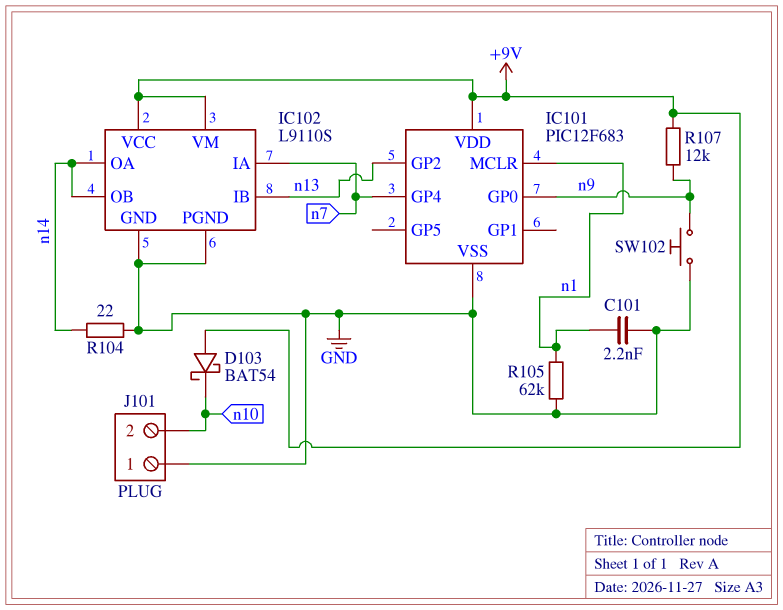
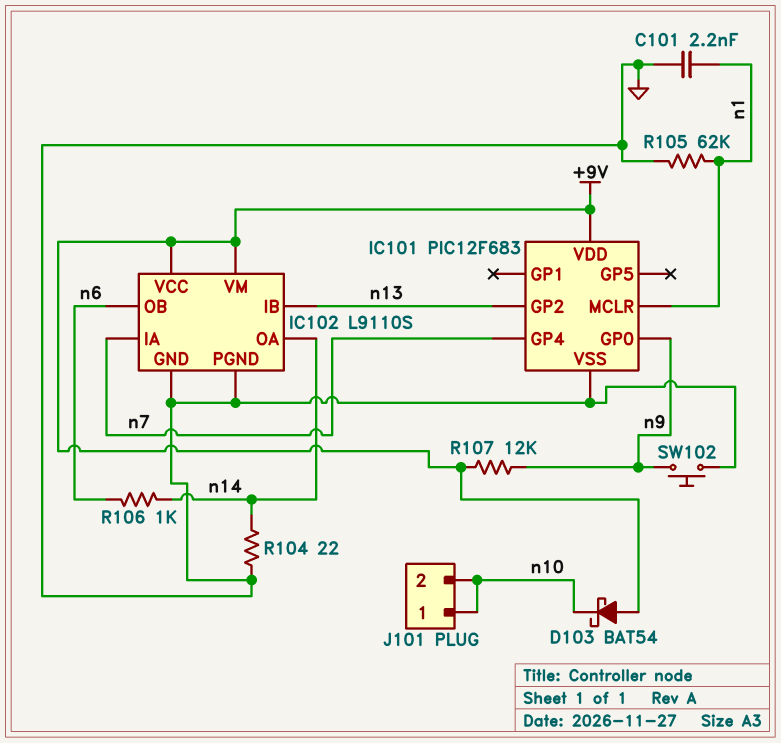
IC102 pin OB: n14 -> n6
J101 pin 1: GND -> n10
R106: none -> 1k (n6, n14)

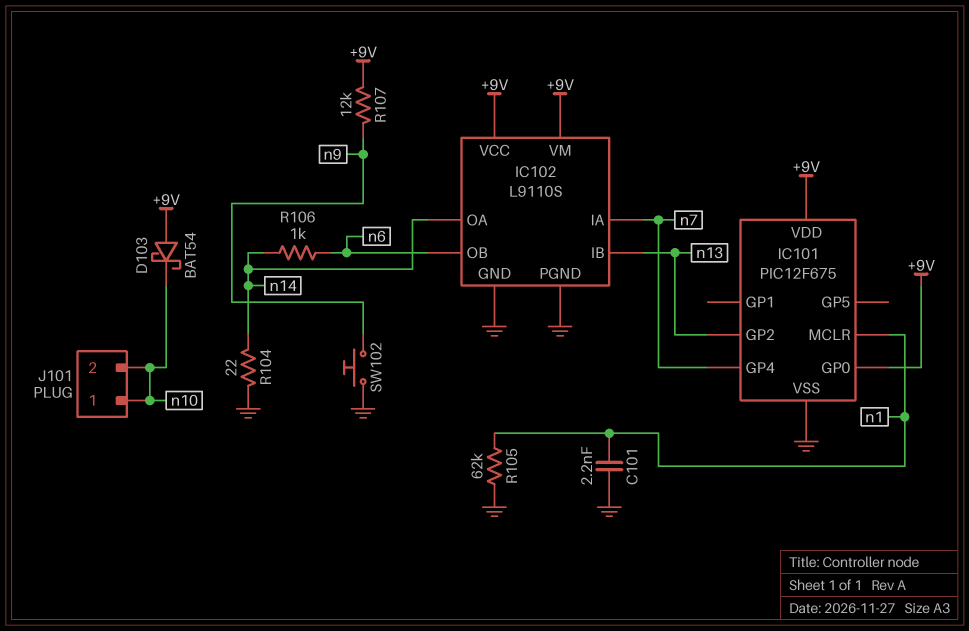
IC101: PIC12F683 -> PIC12F675
IC101 pin GP0: n9 -> +9V

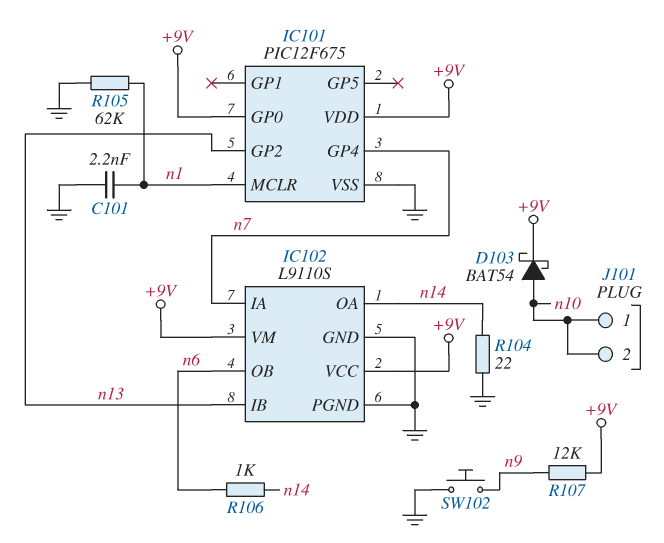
D103: schottky BAT54 (A +9V, K n10) -> schottky BAT54 (A n10, K +9V)

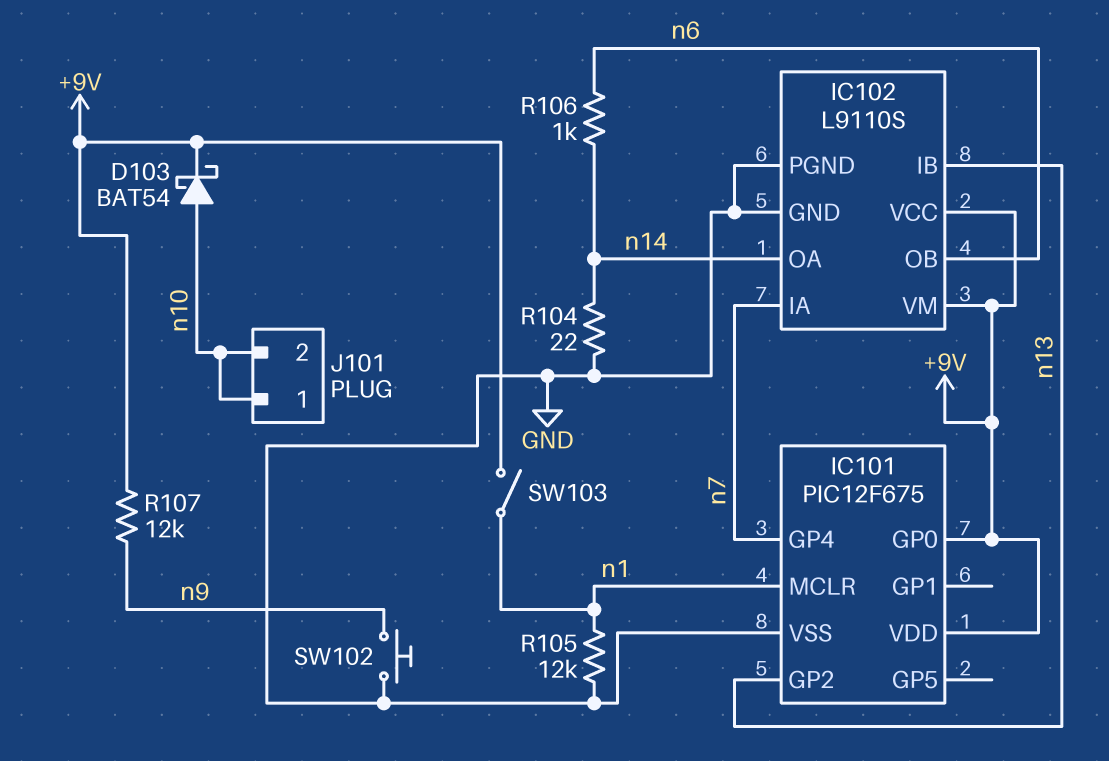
C101: 2.2nF (GND, n1) -> none
R105: 62k (GND, n1) -> 12k (GND, n1)
SW103: none -> switch (+9V, n1)

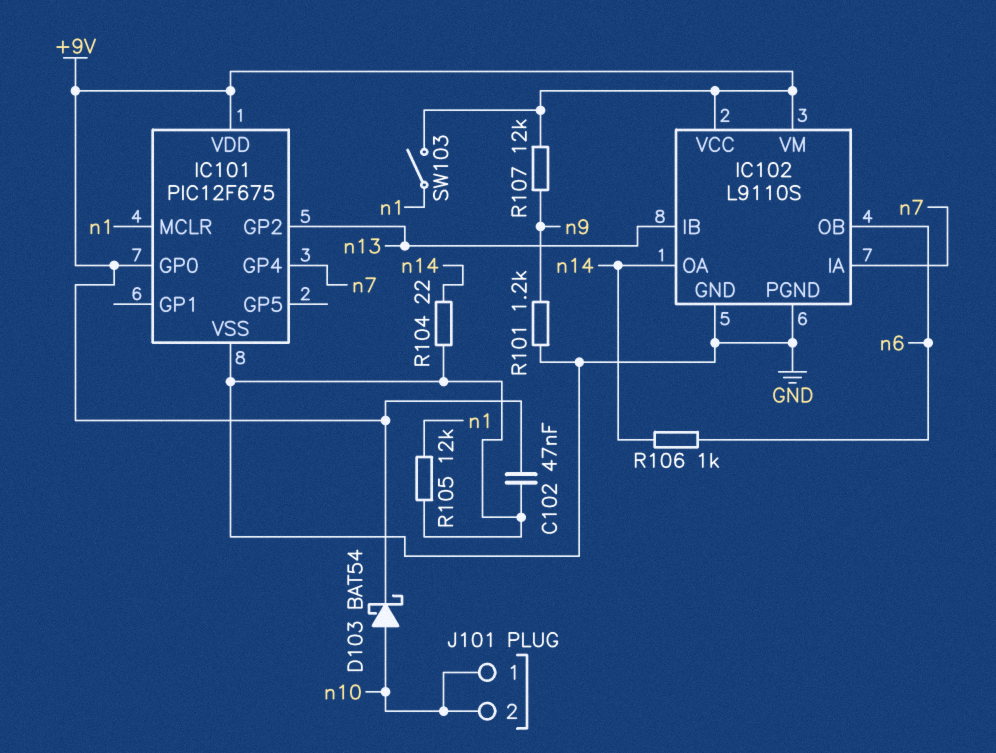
C102: none -> 47nF (+9V, GND)
R101: none -> 1.2k (GND, n9)
SW102: button (GND, n9) -> none

